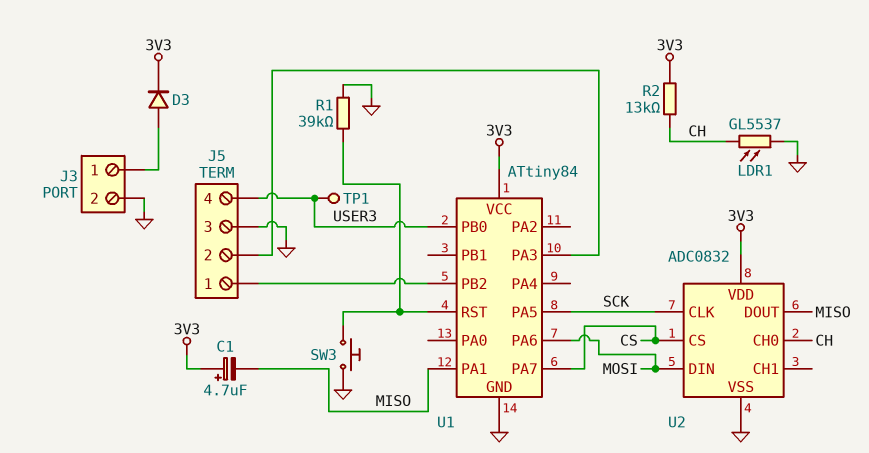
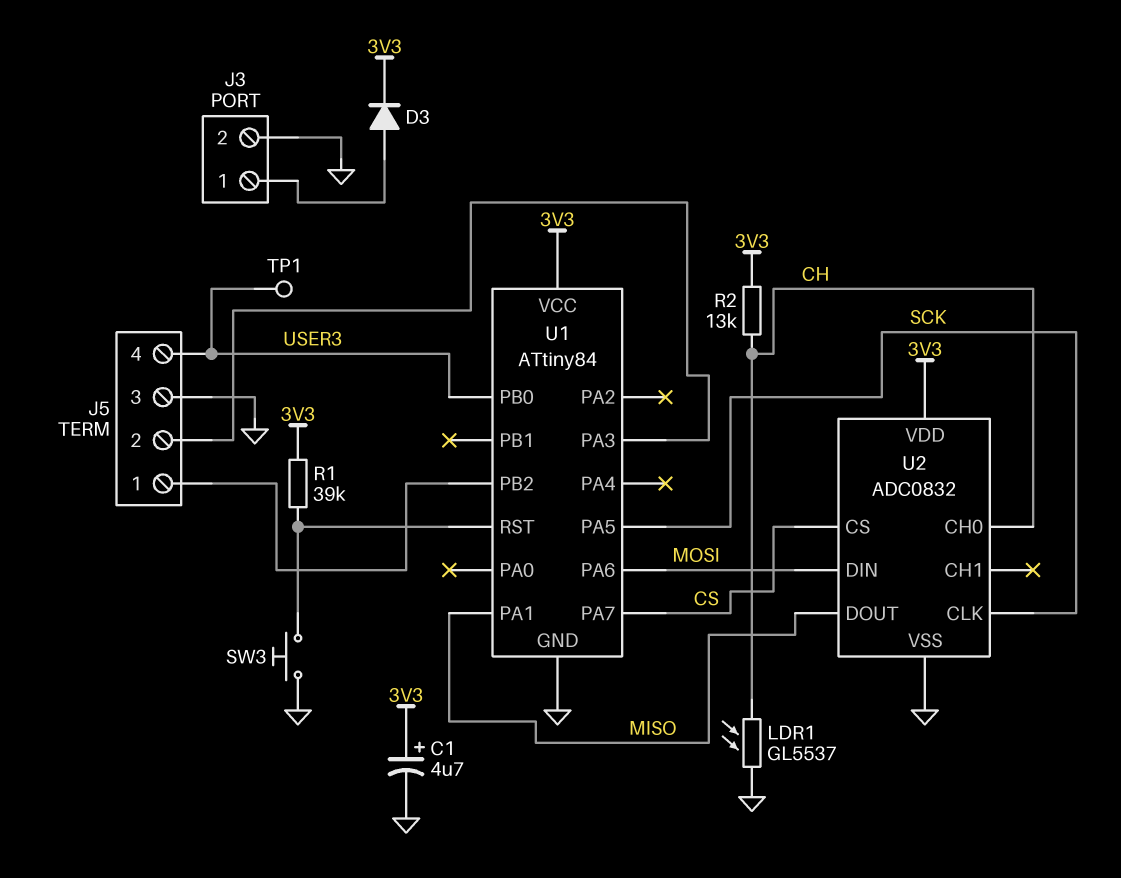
C1: 4.7uF (plus 3V3, minus MISO) -> 4.7uF (plus 3V3, minus GND)
R1: 39k (GND, U1/RST) -> 39k (3V3, U1/RST)

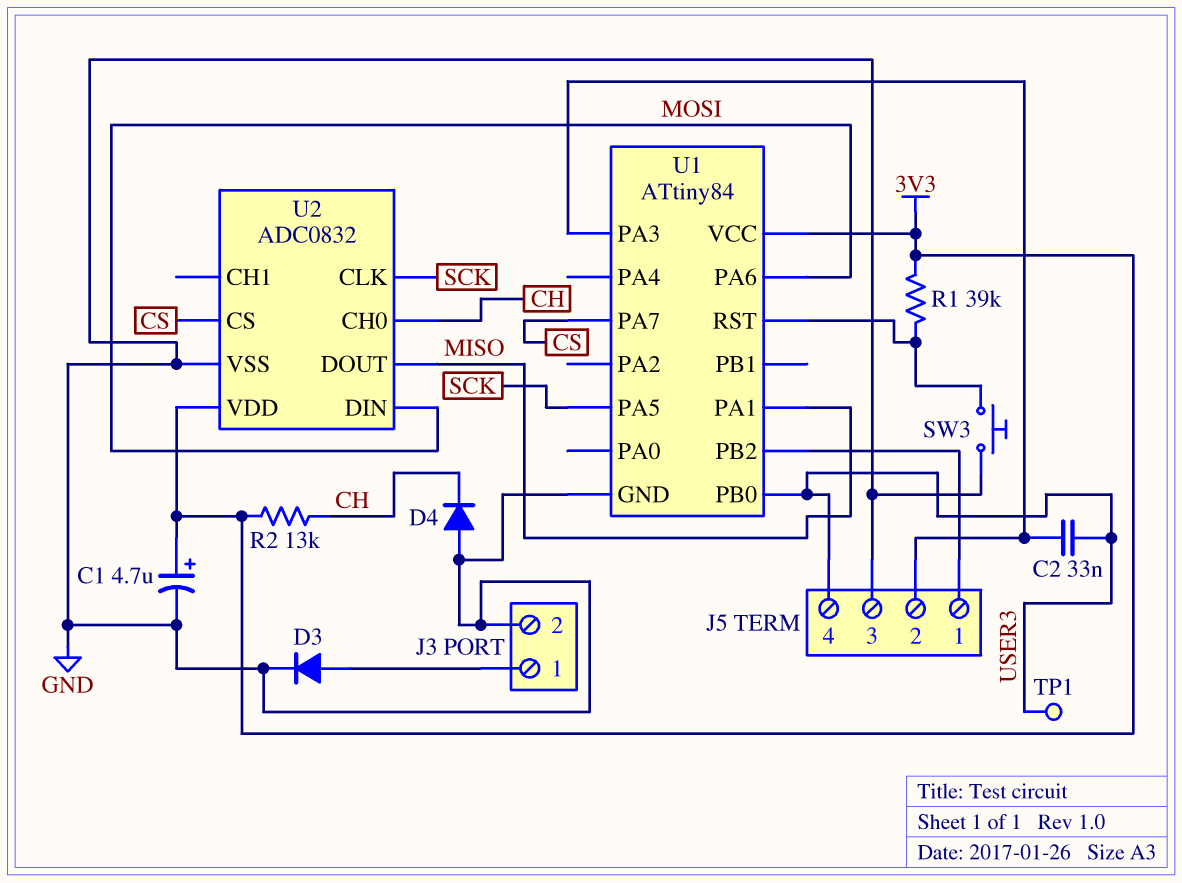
C2: none -> 33nF (J5/2, USER3)
D3: diode (A J3/1, K 3V3) -> diode (A J3/1, K GND)
D4: none -> diode (A GND, K CH)
LDR1: GL5537 (CH, GND) -> none

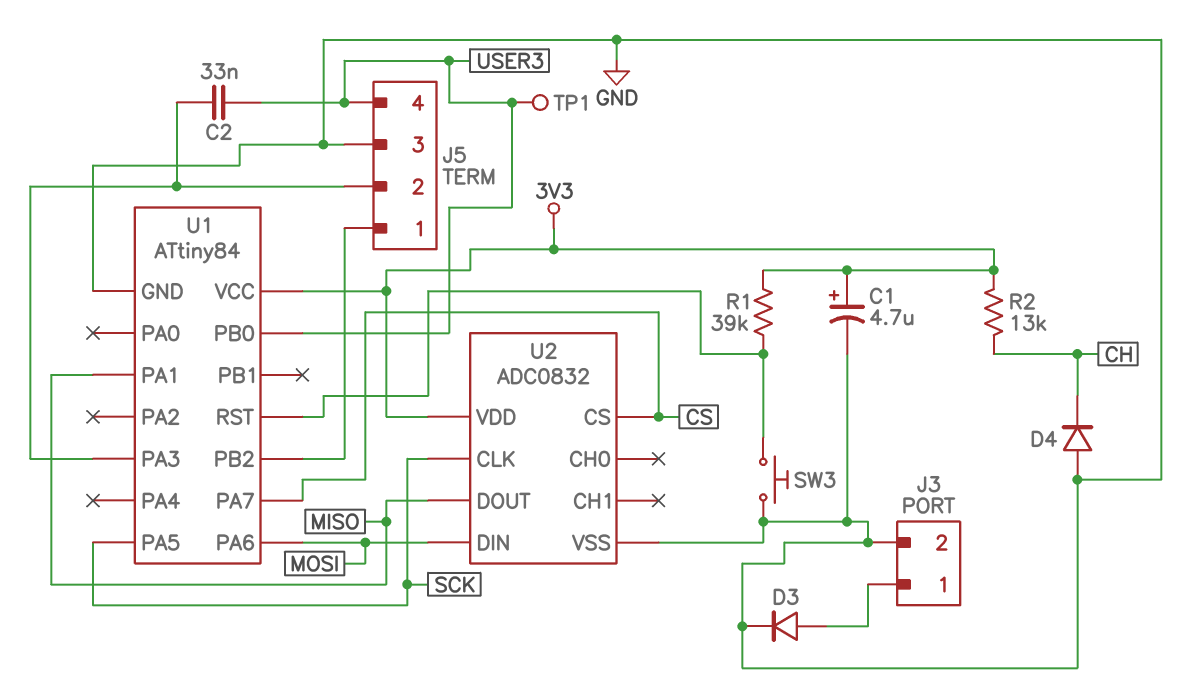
U2 pin CH0: CH -> none

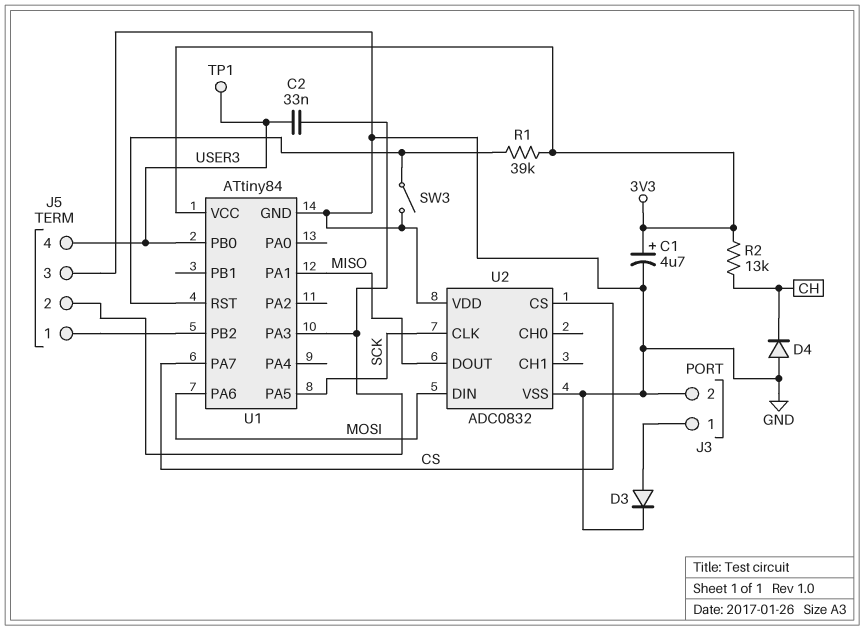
SW3: button (GND, U1/RST) -> switch (GND, U1/RST)
U2 pin VDD: 3V3 -> GND

